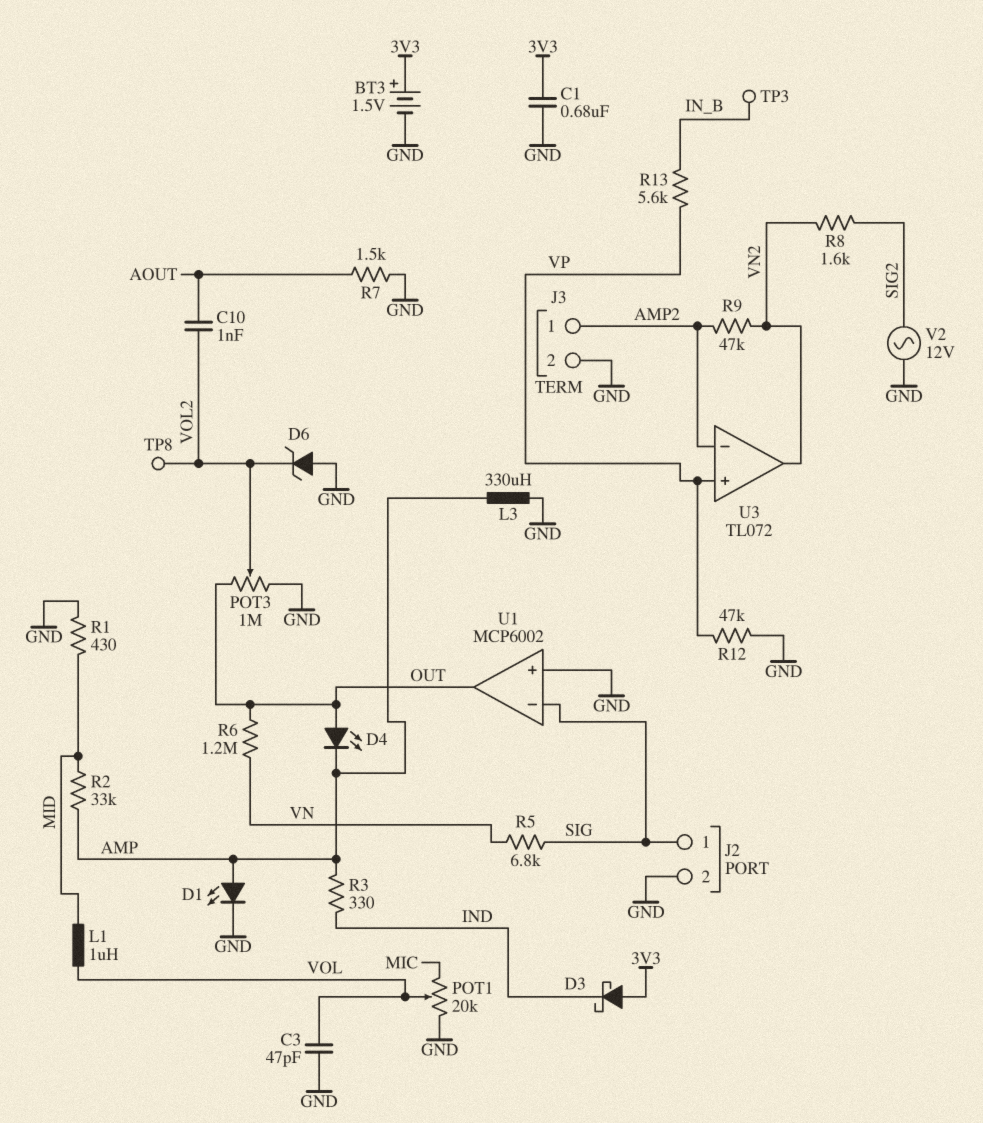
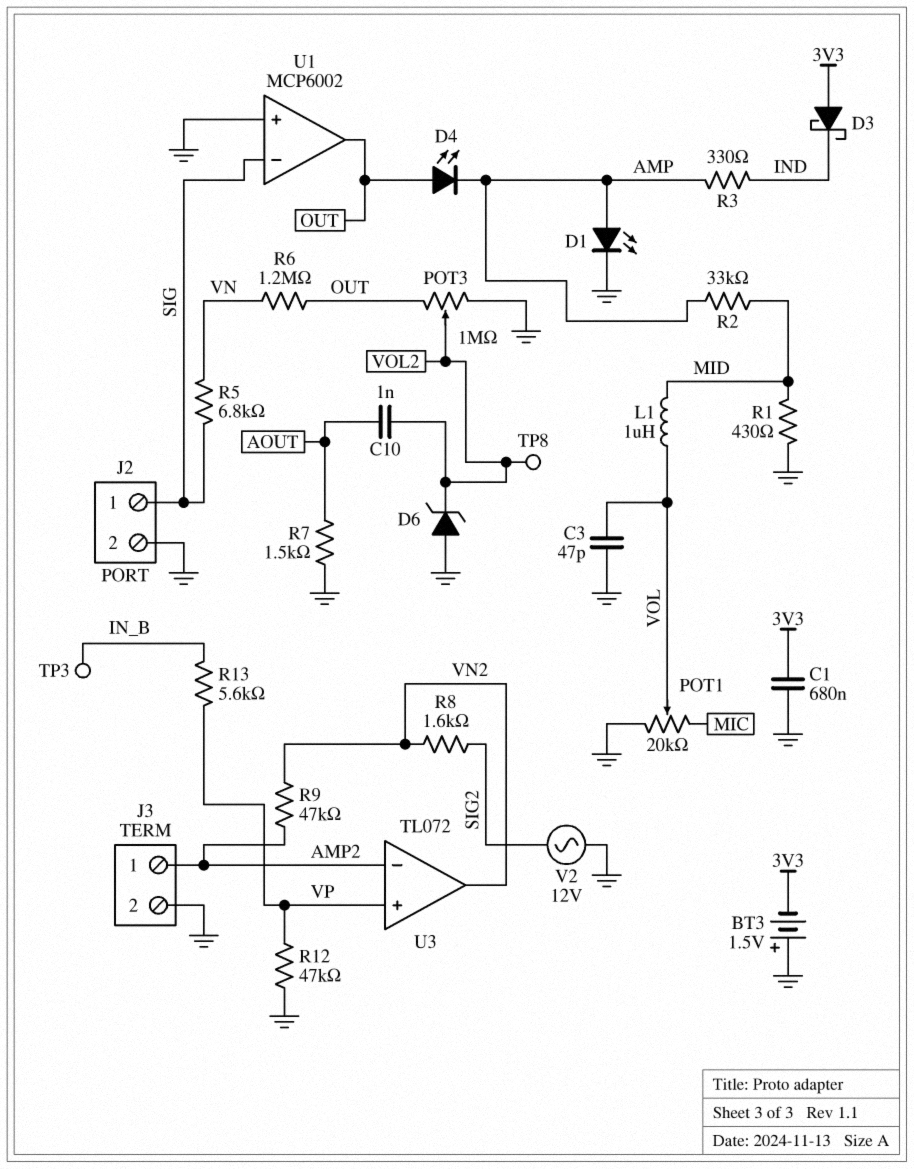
BT3: 1.5V (plus 3V3, minus GND) -> 1.5V (plus GND, minus 3V3)
L3: 330uH (AMP, GND) -> none

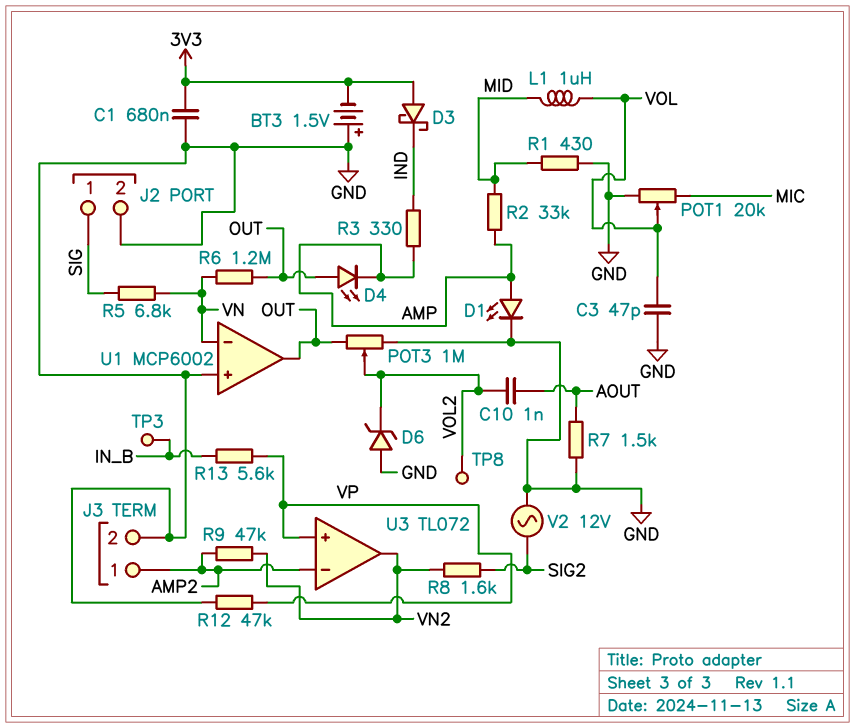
U1 pin in-: SIG -> VN

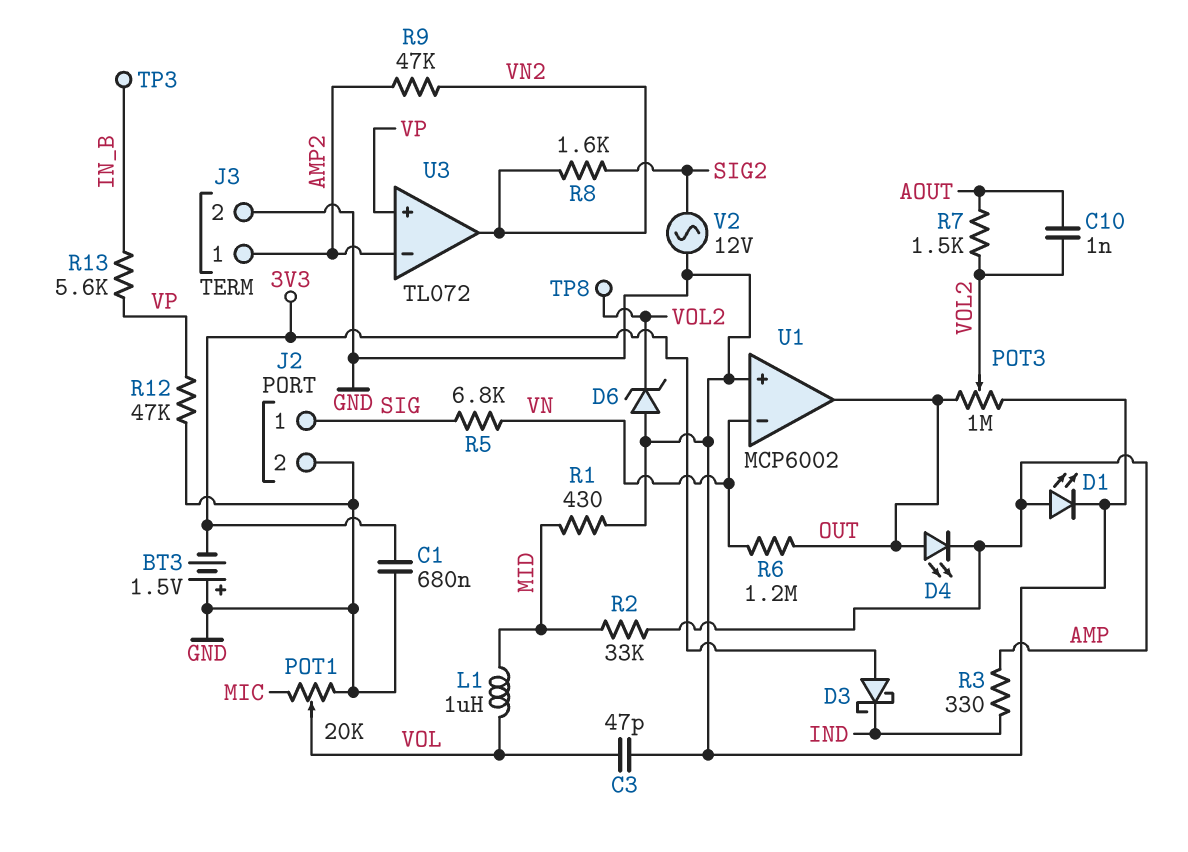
R7: 1.5k (AOUT, GND) -> 1.5k (AOUT, VOL2)

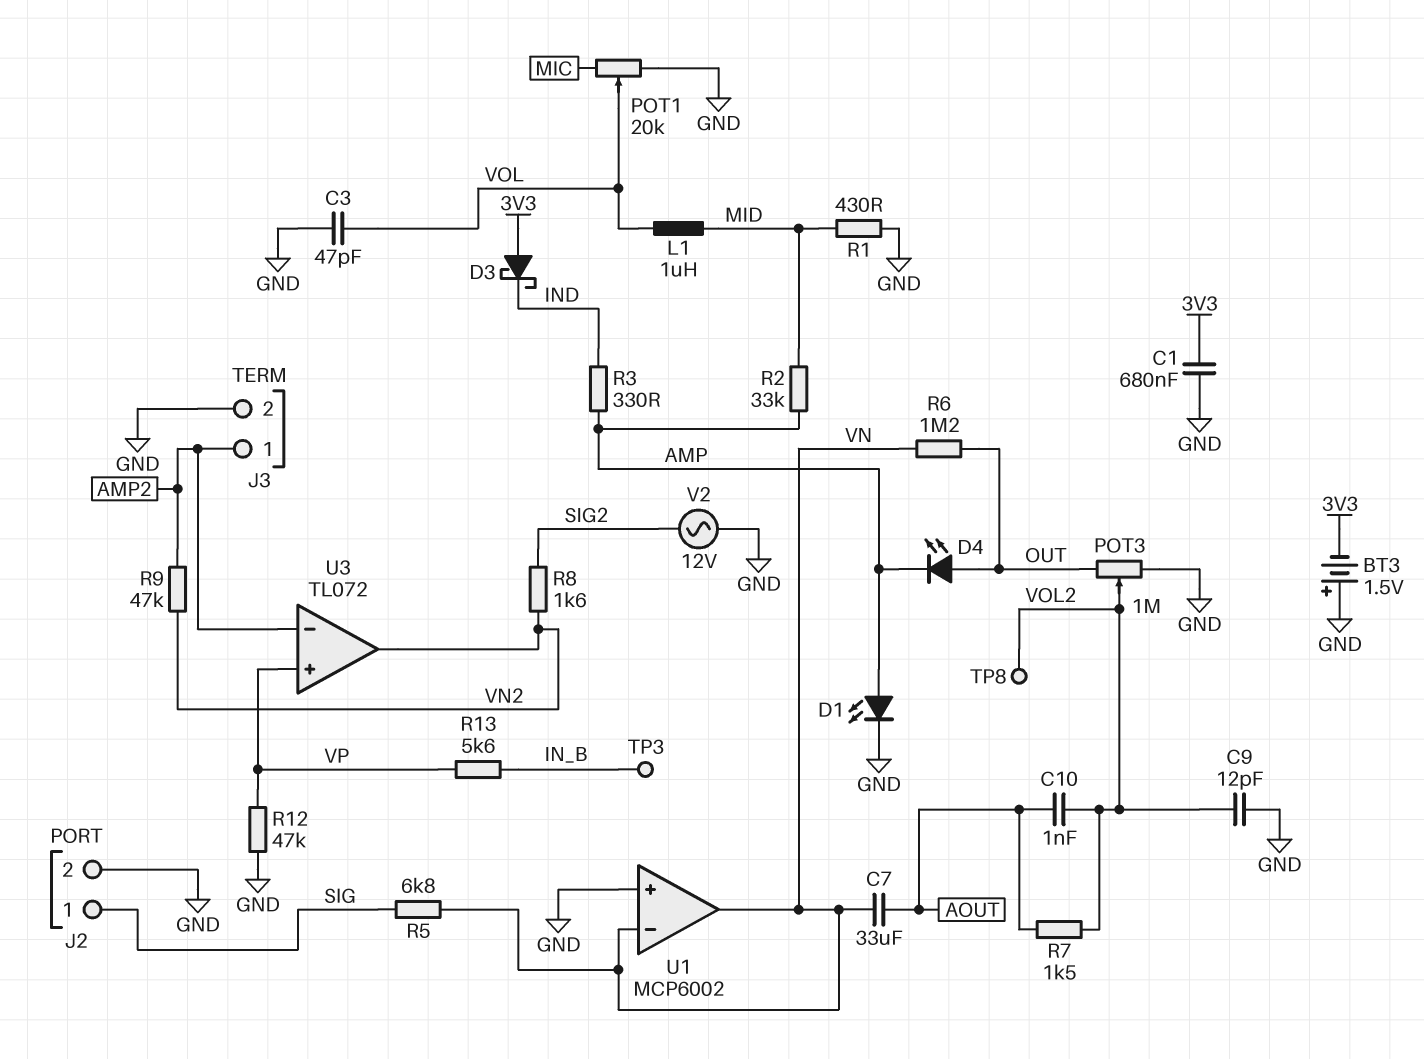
C7: none -> 33uF (AOUT, VN)
C9: none -> 12pF (GND, VOL2)
D6: zener (A GND, K VOL2) -> none
U1 pin out: OUT -> VN

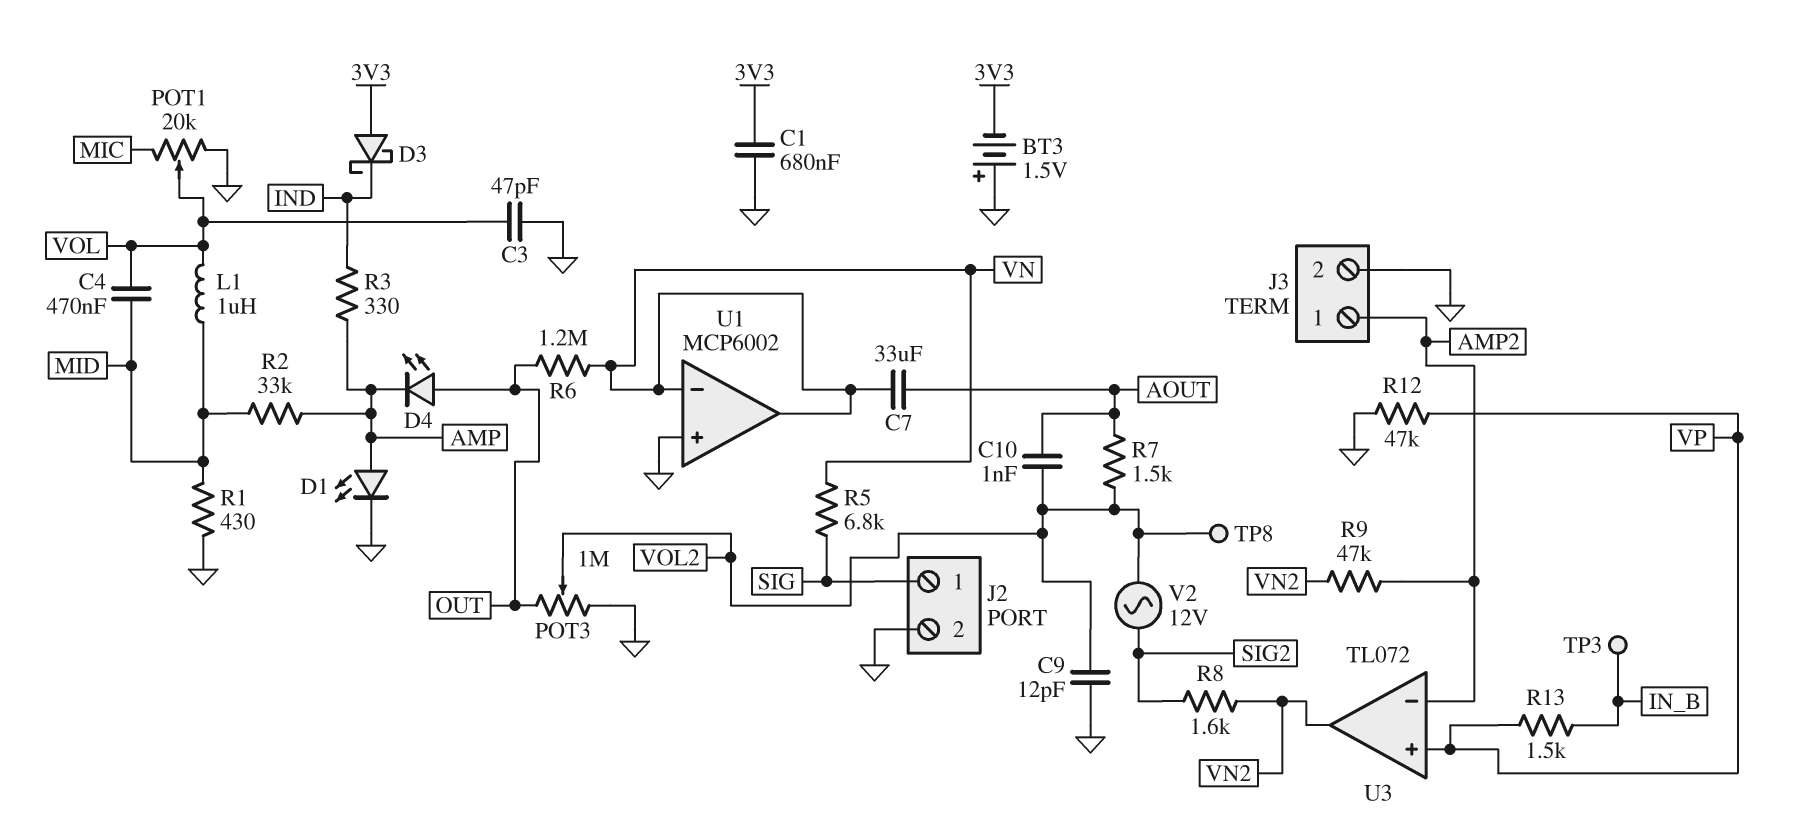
C4: none -> 470nF (MID, VOL)
R13: 5.6k (IN_B, VP) -> 1.5k (IN_B, VP)
V2: AC 12V (GND, SIG2) -> AC 12V (SIG2, VOL2)

